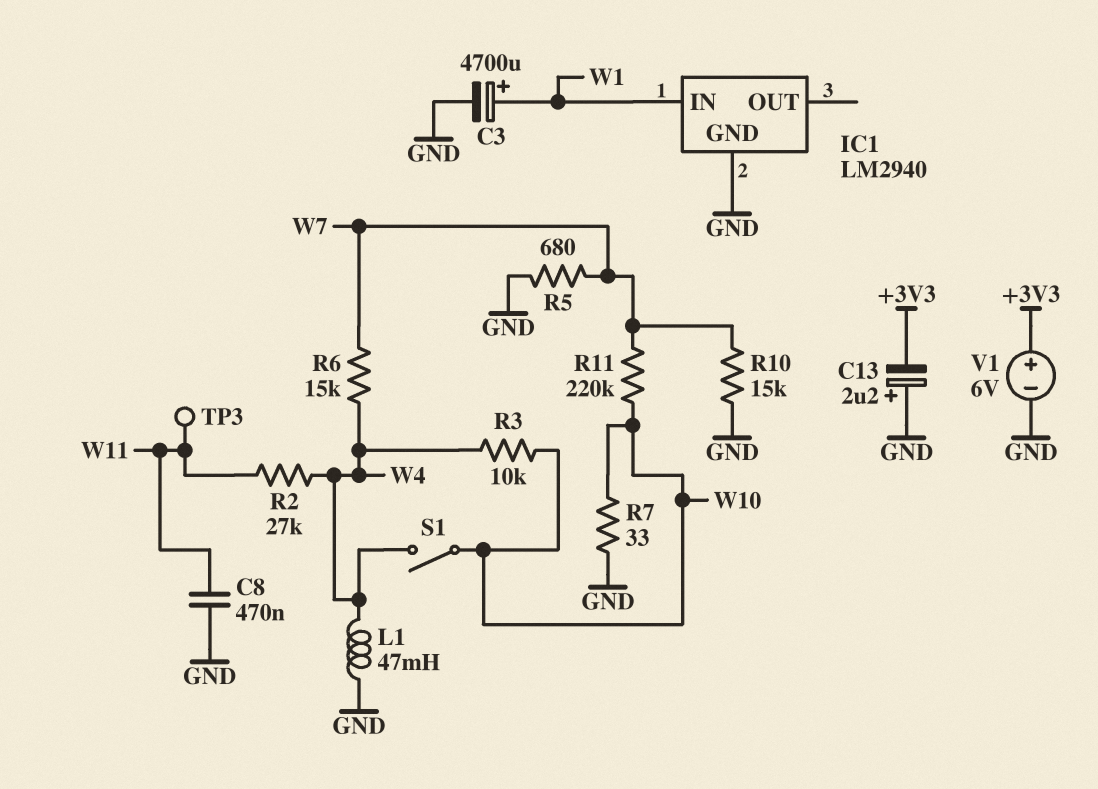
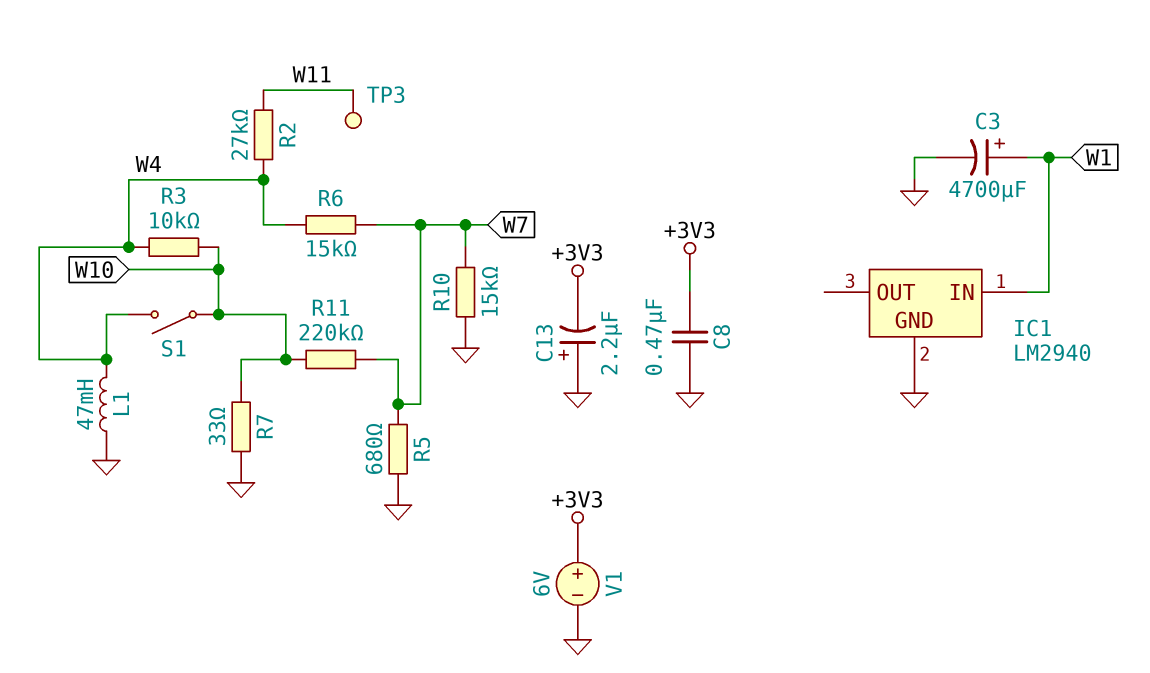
C8: 470nF (GND, W11) -> 470nF (+3V3, GND)

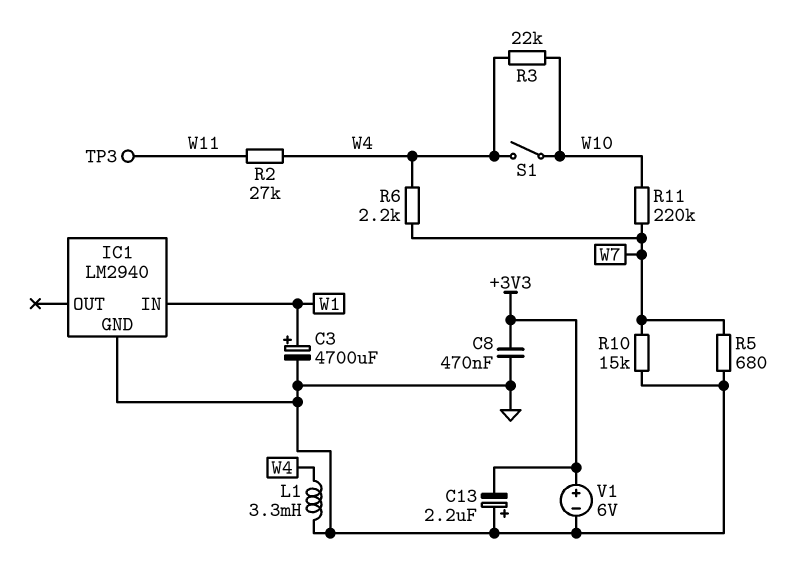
L1: 47mH (GND, W4) -> 3.3mH (GND, W4)
R3: 10k (W4, W10) -> 22k (W4, W10)
R6: 15k (W4, W7) -> 2.2k (W4, W7)
R7: 33 (GND, W10) -> none

